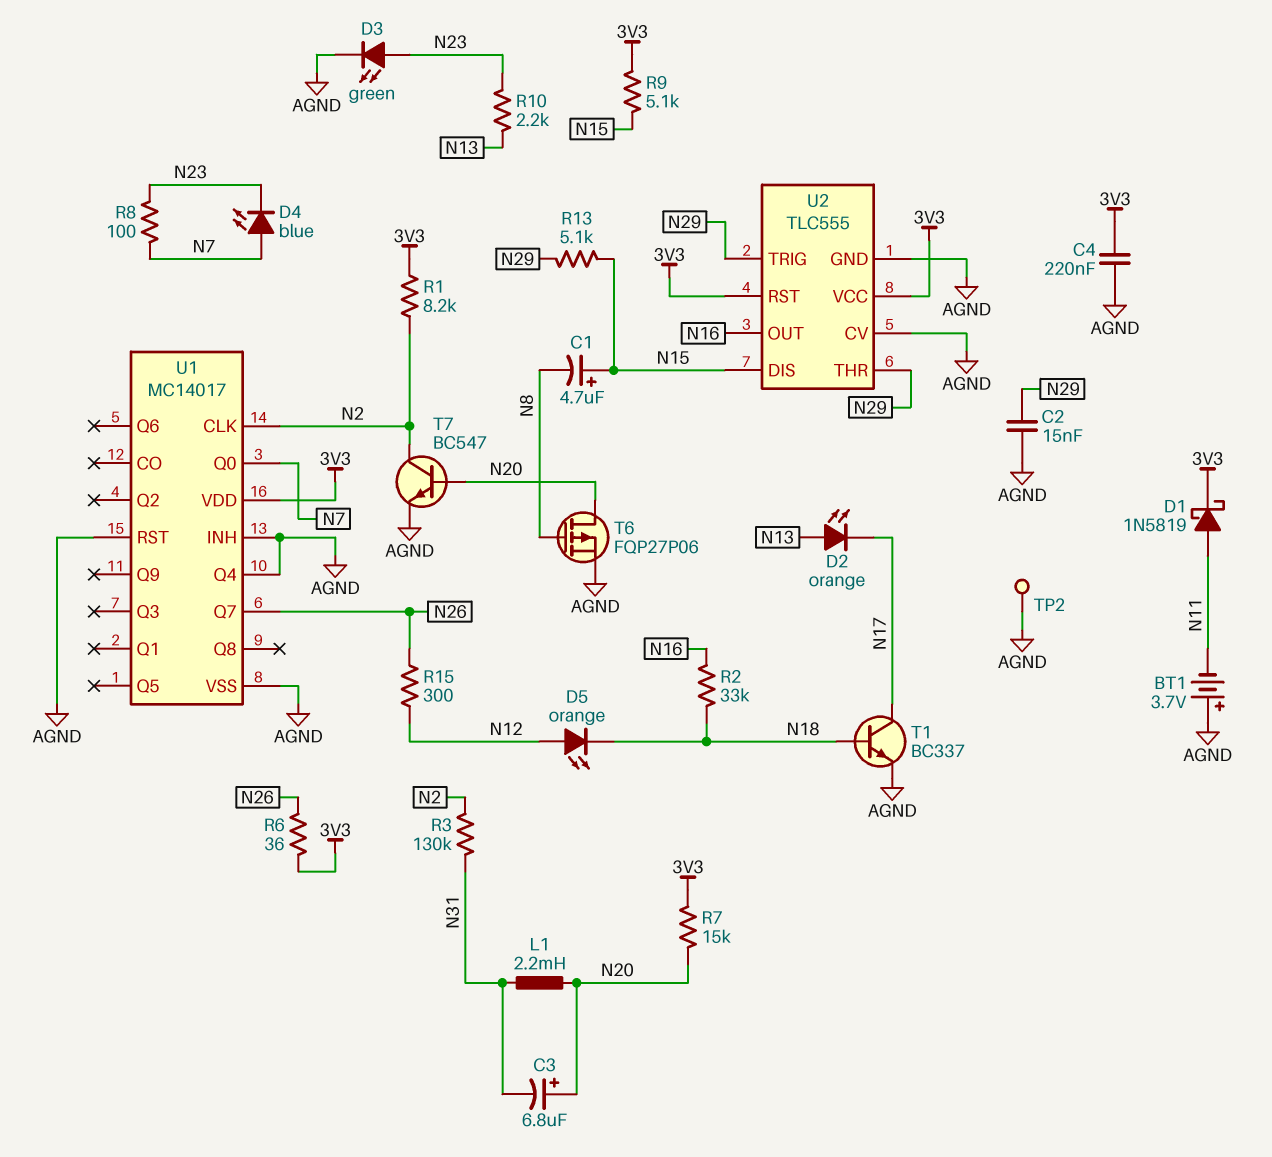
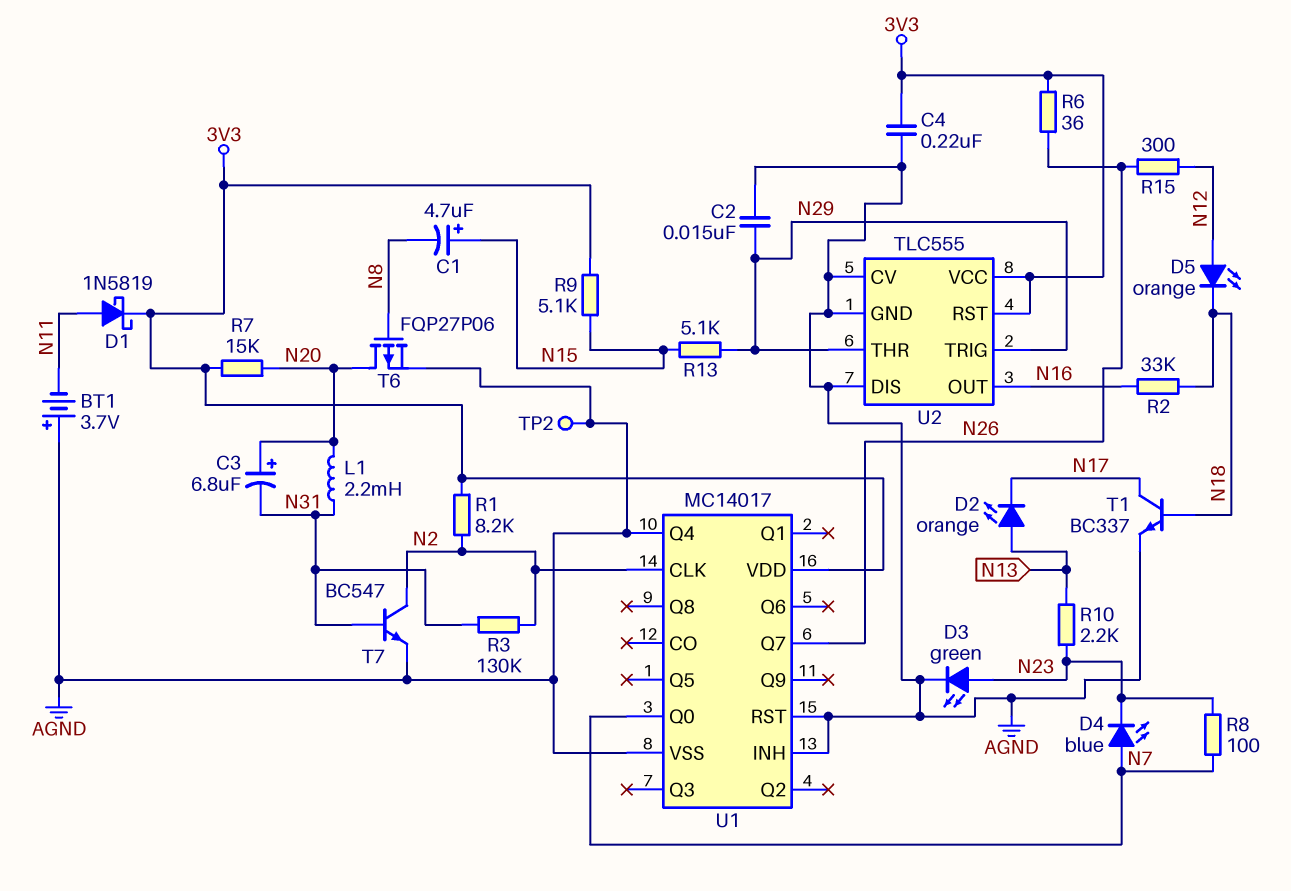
T7: NPN BC547 (B N20, C N2, E AGND) -> NPN BC547 (B N31, C N2, E AGND)
U2 pin DIS: N15 -> AGND

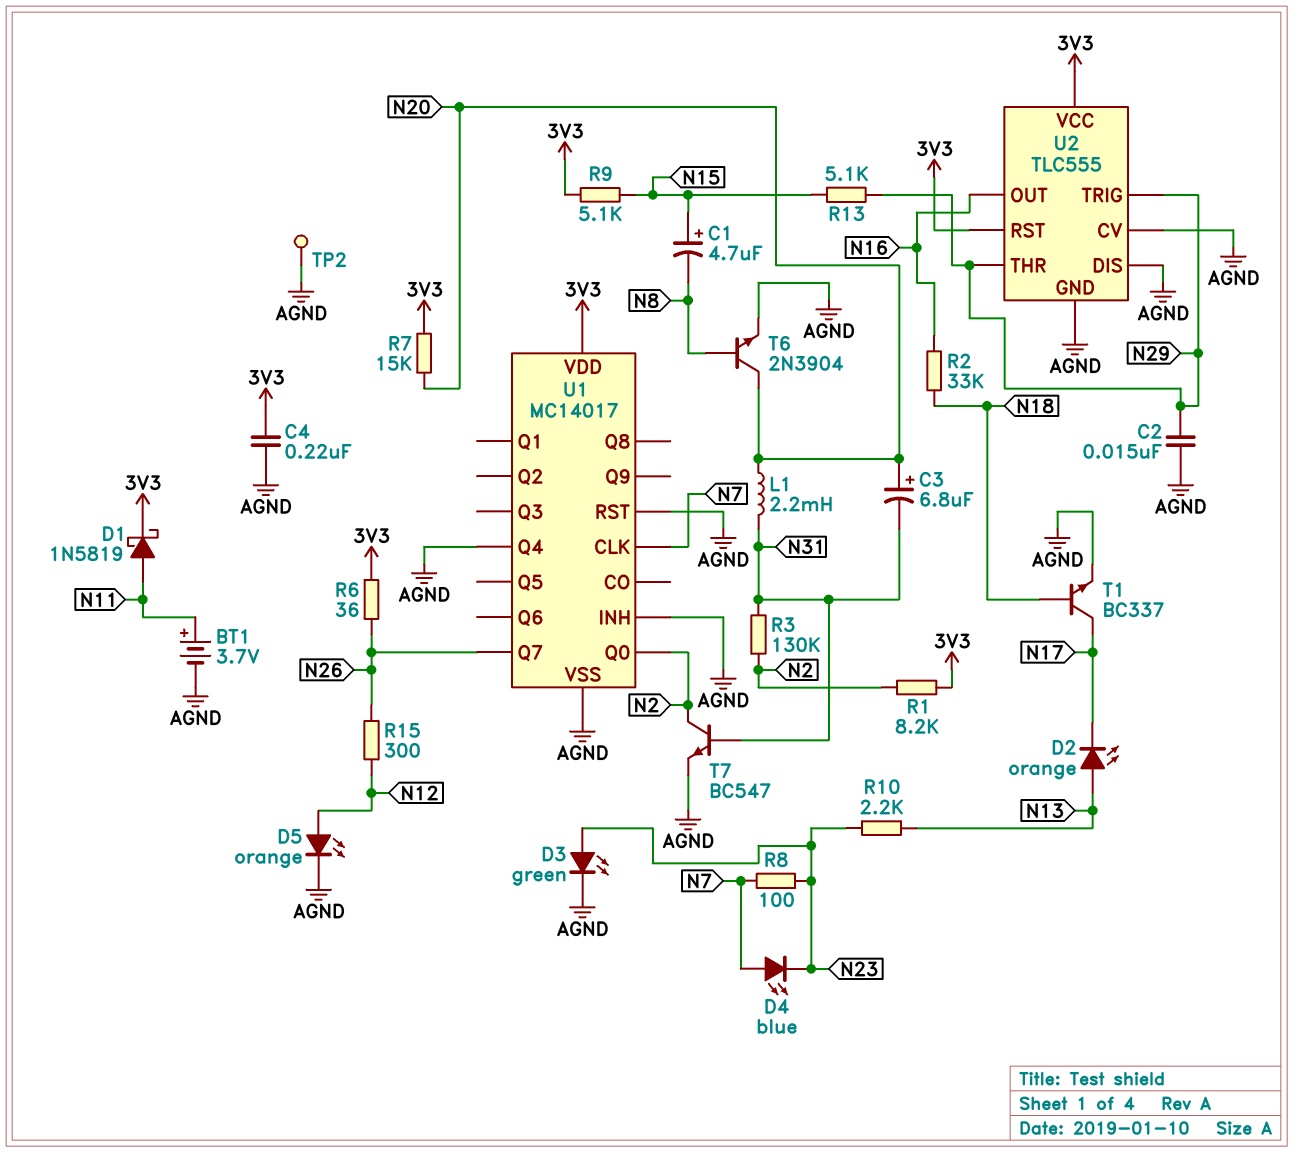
BT1: 3.7V (plus AGND, minus N11) -> 3.7V (plus N11, minus AGND)
D5: LED orange (A N12, K N18) -> LED orange (A N12, K AGND)
T6: PMOS FQP27P06 (G N8, D N20, S AGND) -> NPN 2N3904 (B N8, C N20, E AGND)
U1 pin CLK: N2 -> N7
U1 pin Q0: N7 -> N2

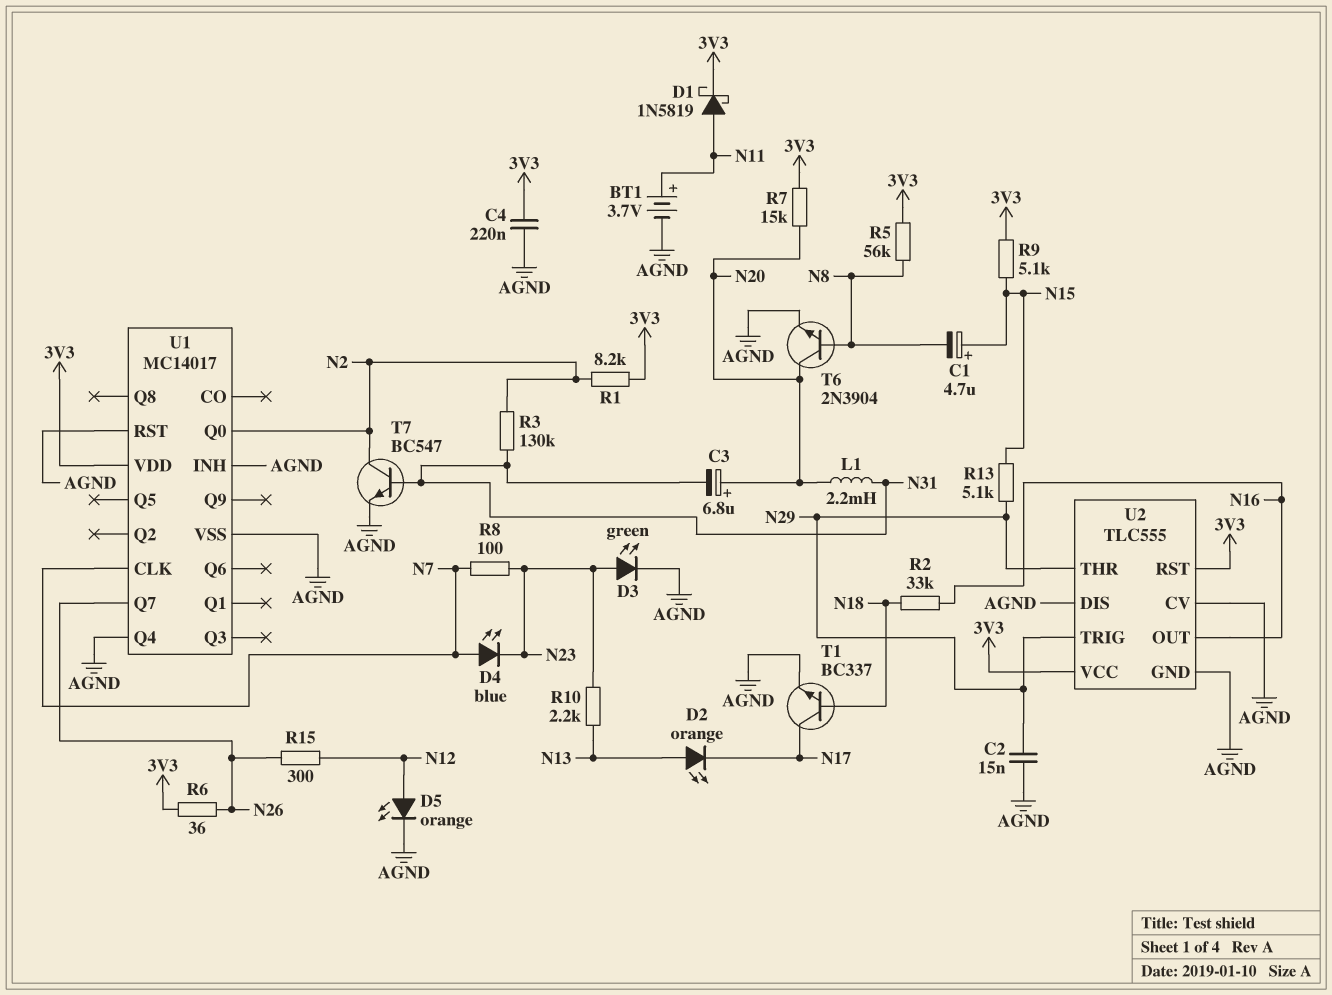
R5: none -> 56k (3V3, N8)
TP2: test point (AGND) -> none

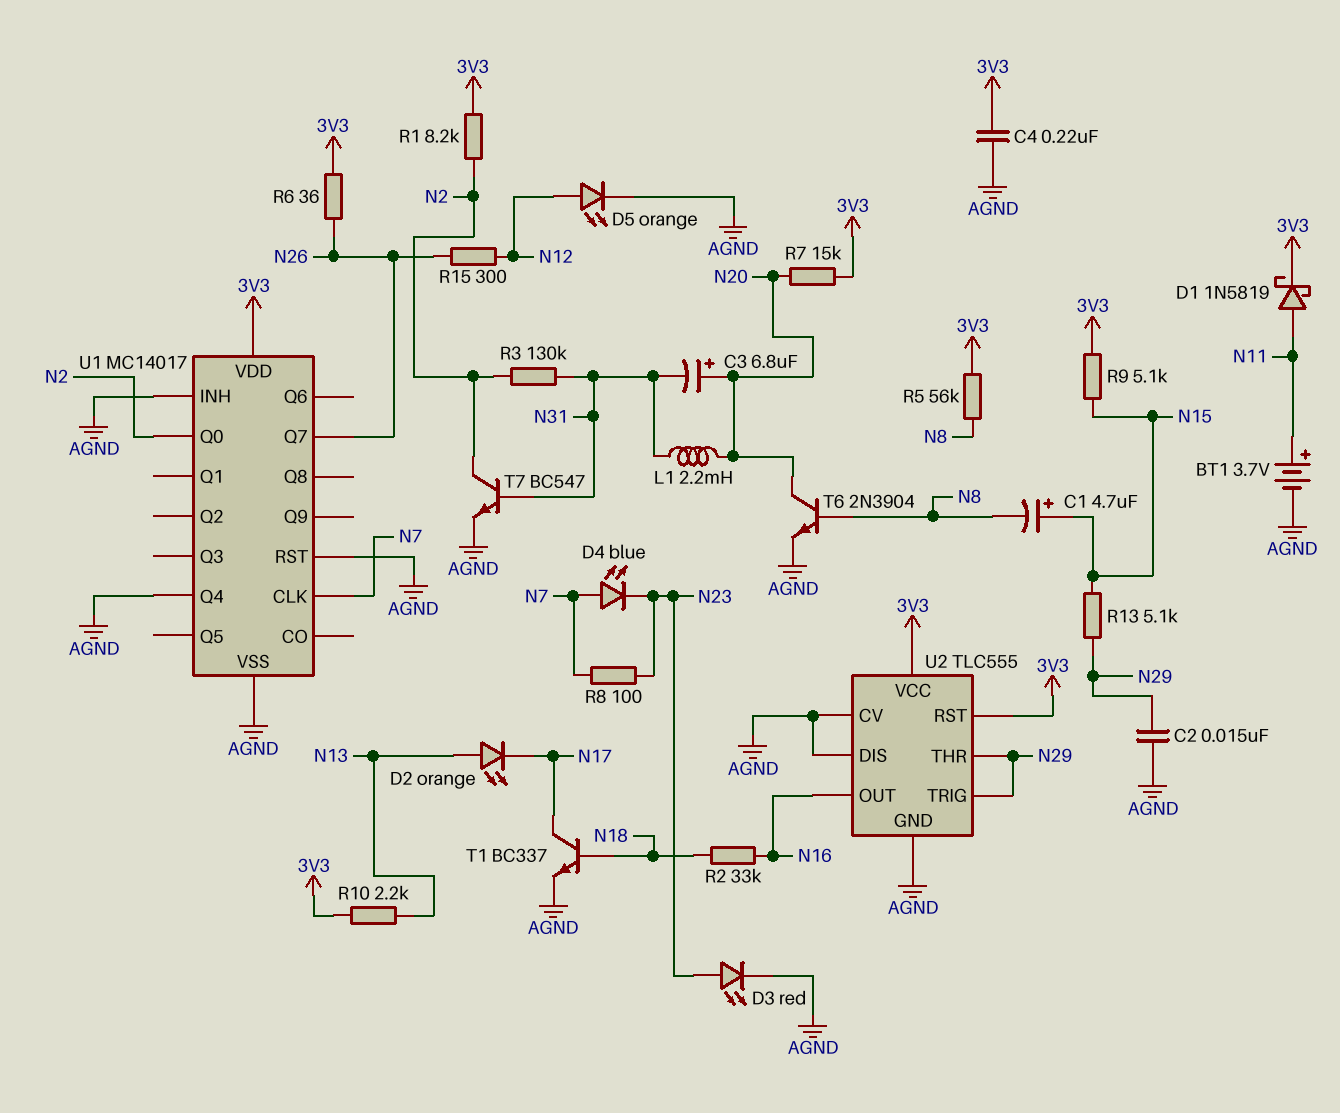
D3: LED green (A N23, K AGND) -> LED red (A N23, K AGND)
R10: 2.2k (N13, N23) -> 2.2k (3V3, N13)

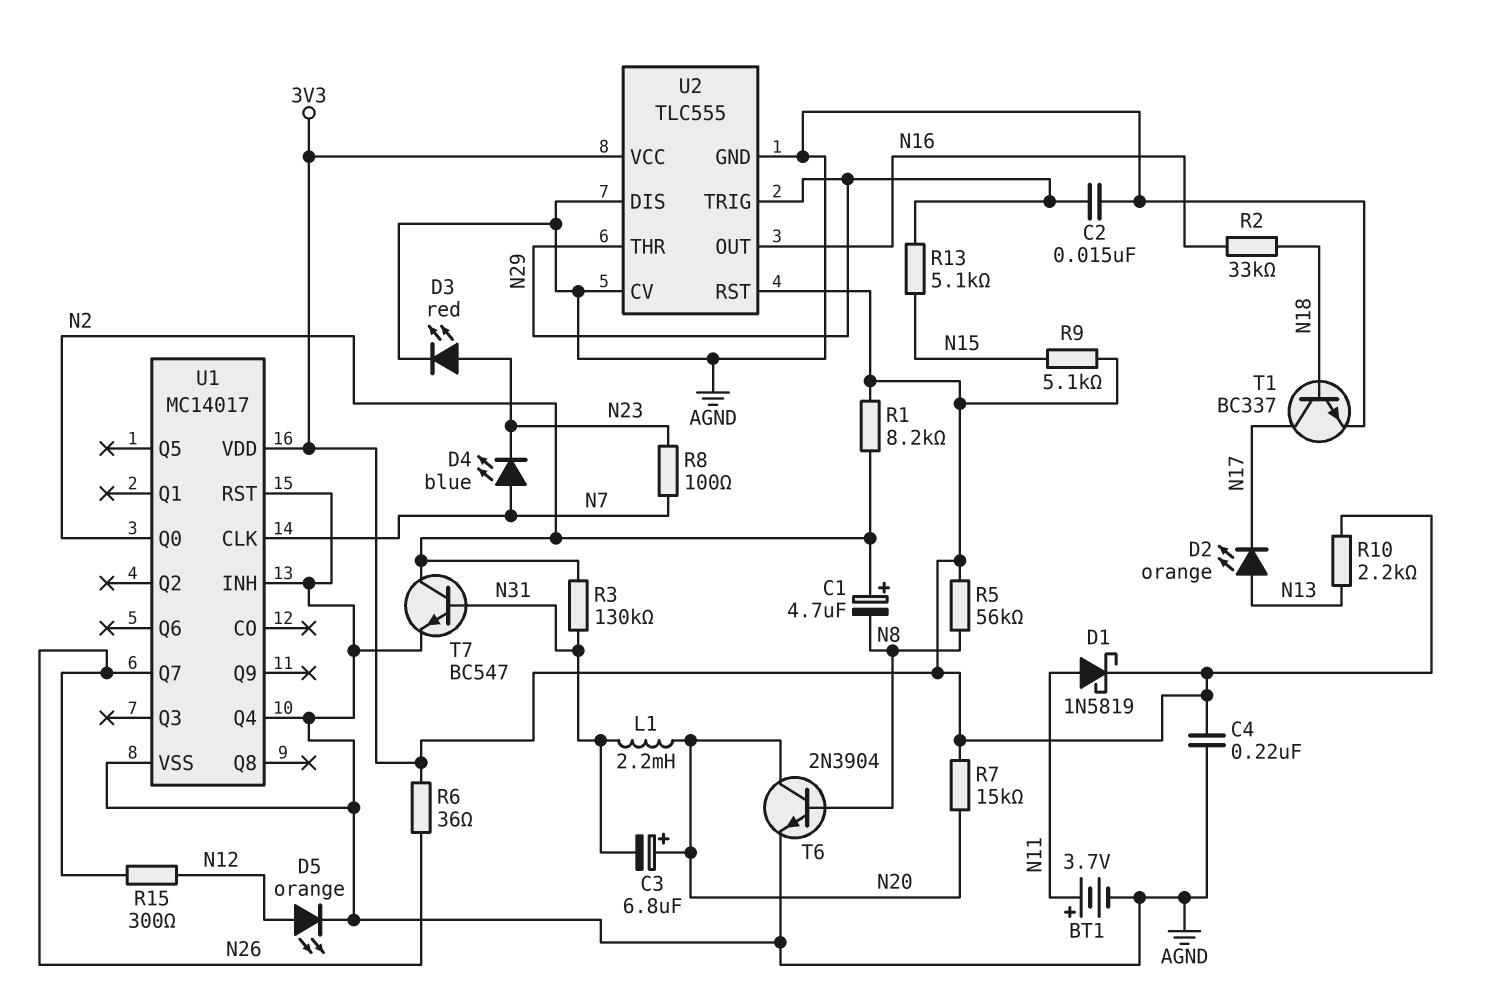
C1: 4.7uF (plus N15, minus N8) -> 4.7uF (plus N2, minus N8)

